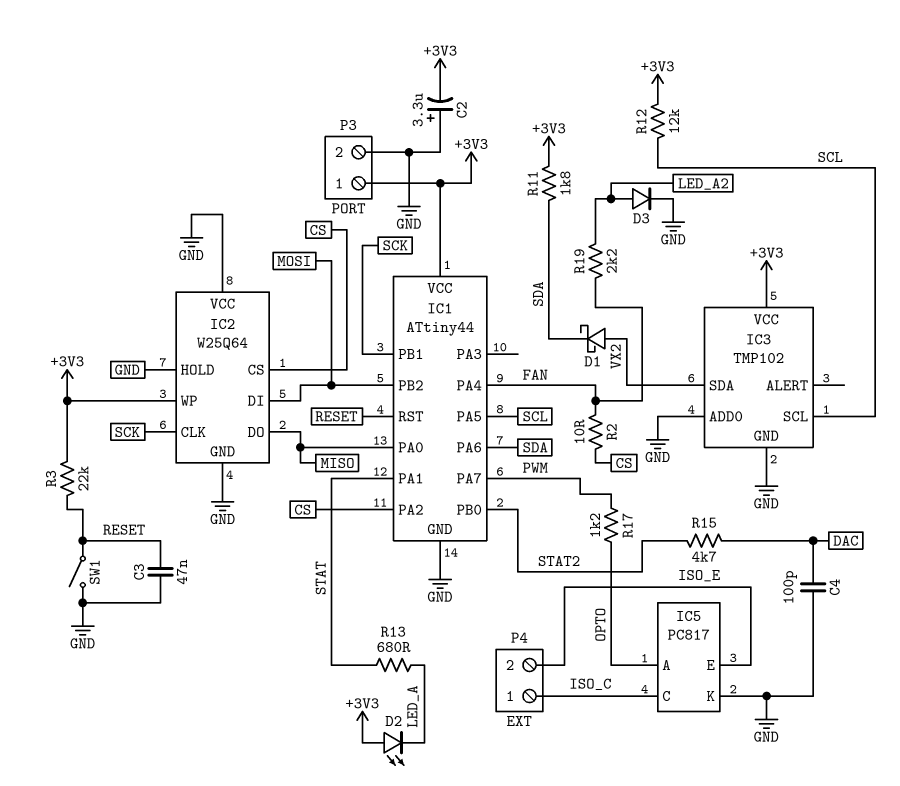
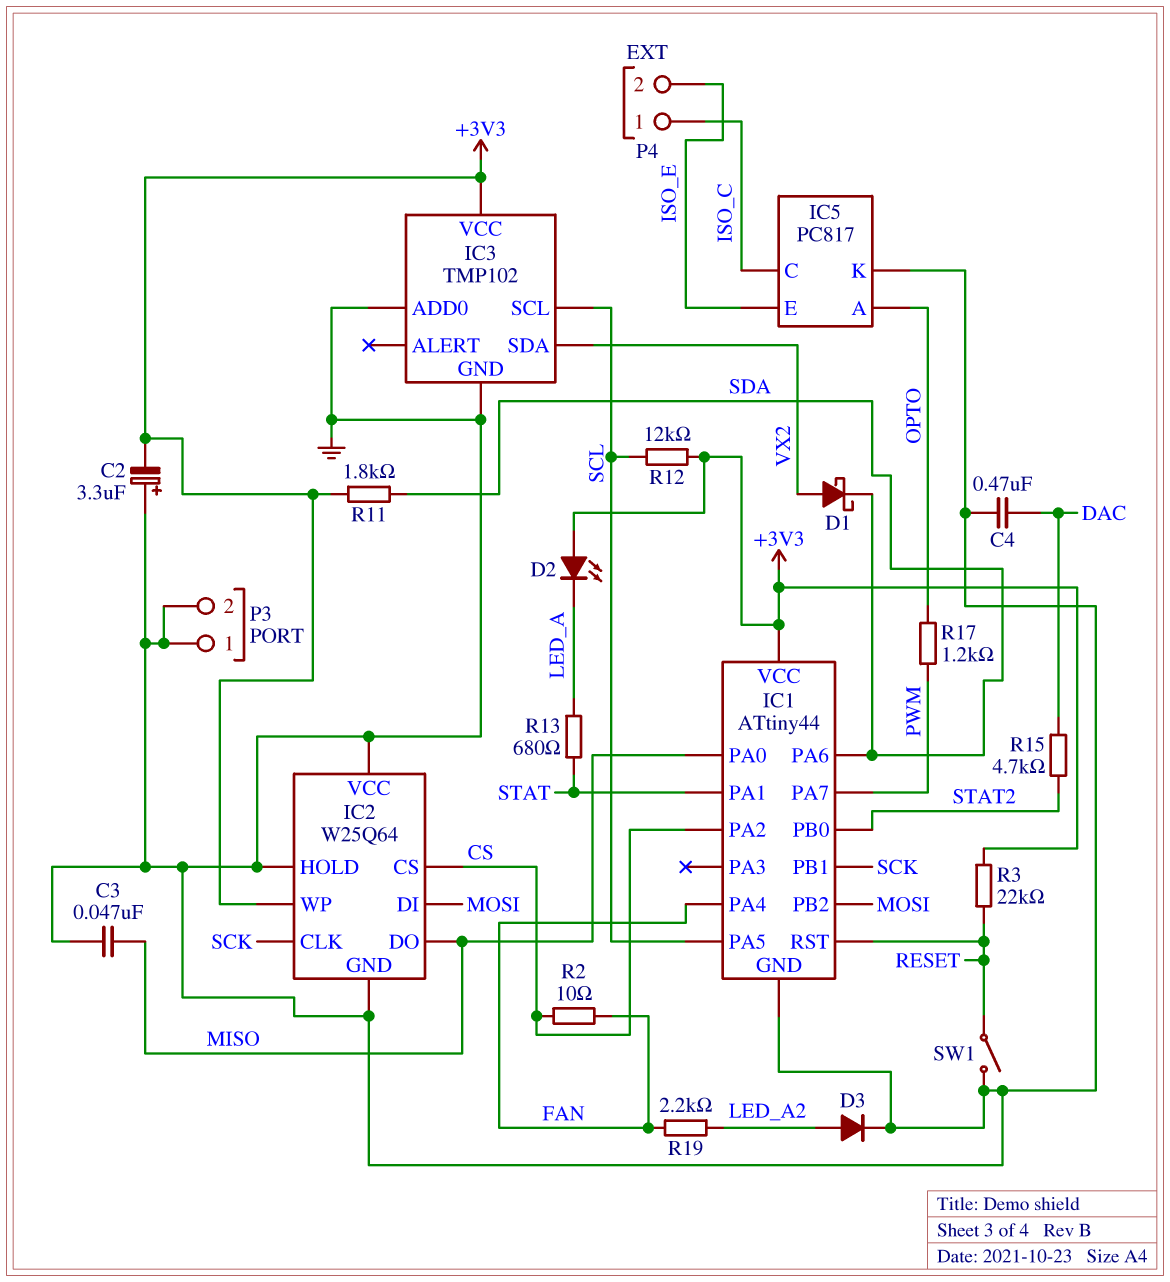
C3: 47nF (GND, RESET) -> 47nF (GND, MISO)
C4: 100pF (DAC, GND) -> 470nF (DAC, GND)
P3 pin 1: +3V3 -> GND

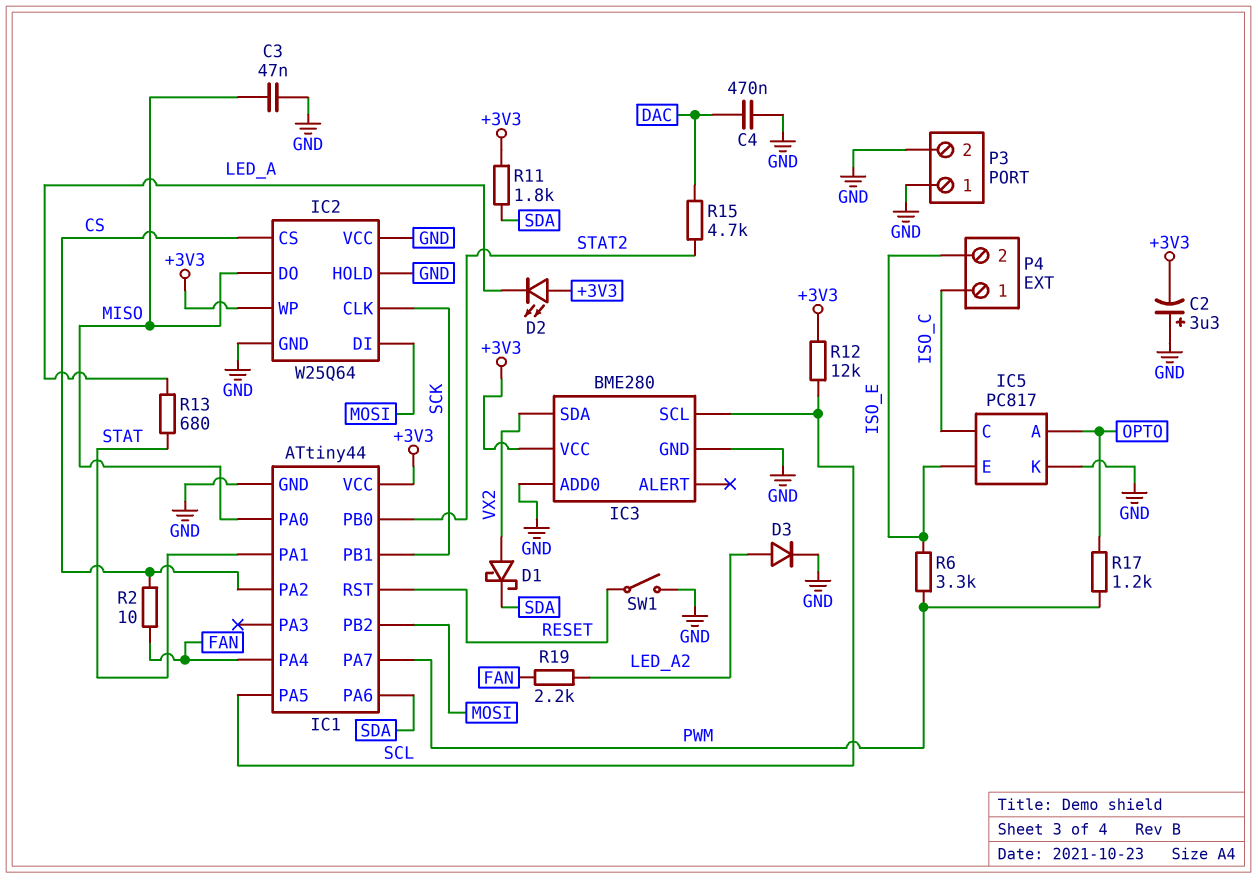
IC3: TMP102 -> BME280
R3: 22k (+3V3, RESET) -> none
R6: none -> 3.3k (ISO_E, PWM)

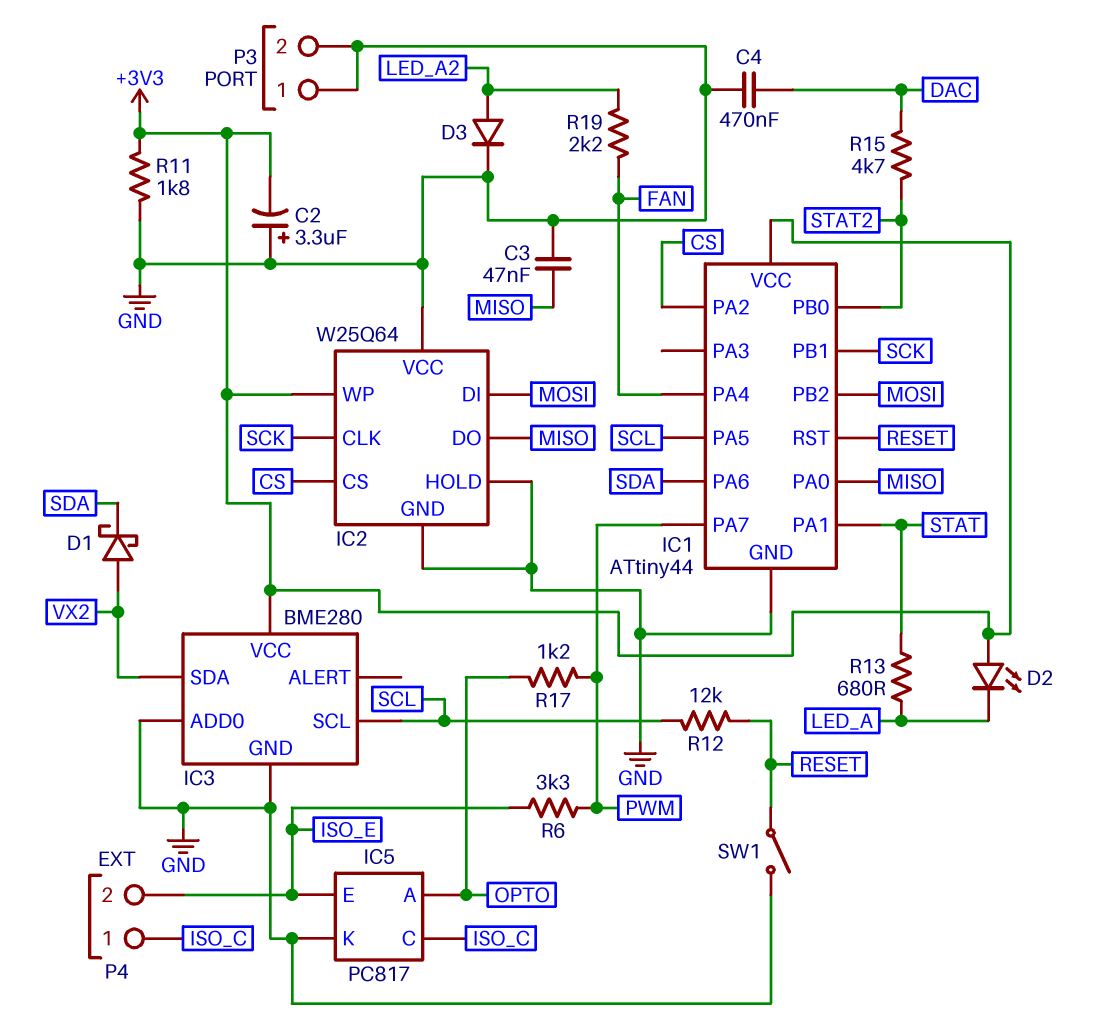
R2: 10 (CS, FAN) -> none
R11: 1.8k (+3V3, SDA) -> 1.8k (+3V3, GND)
R12: 12k (+3V3, SCL) -> 12k (RESET, SCL)

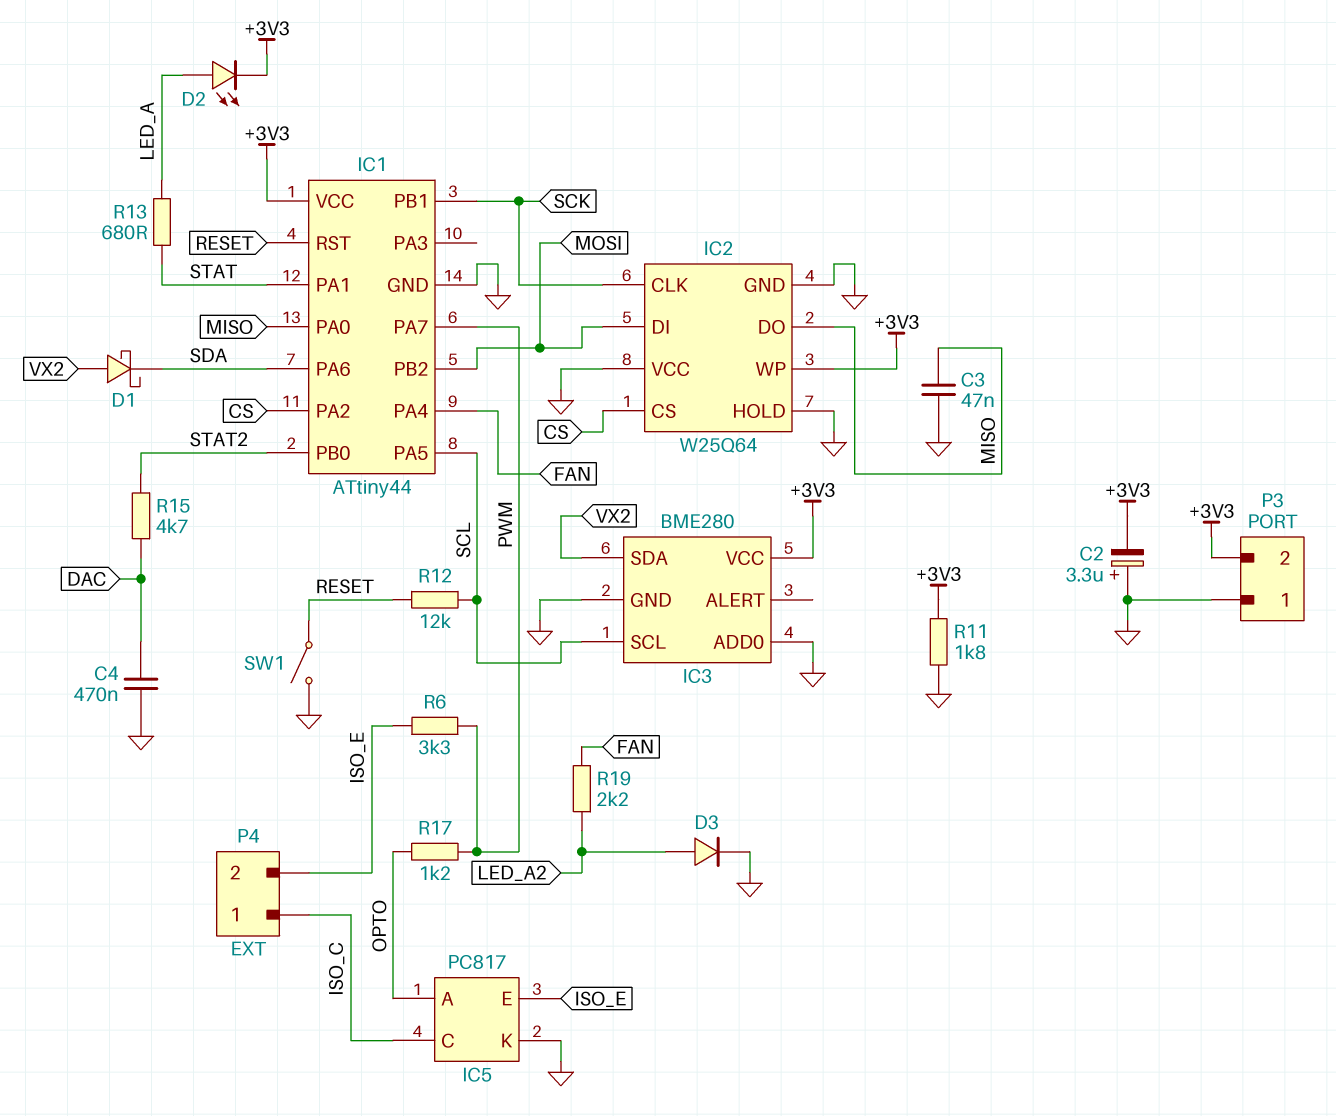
D2: LED (A +3V3, K LED_A) -> LED (A LED_A, K +3V3)
P3 pin 2: GND -> +3V3

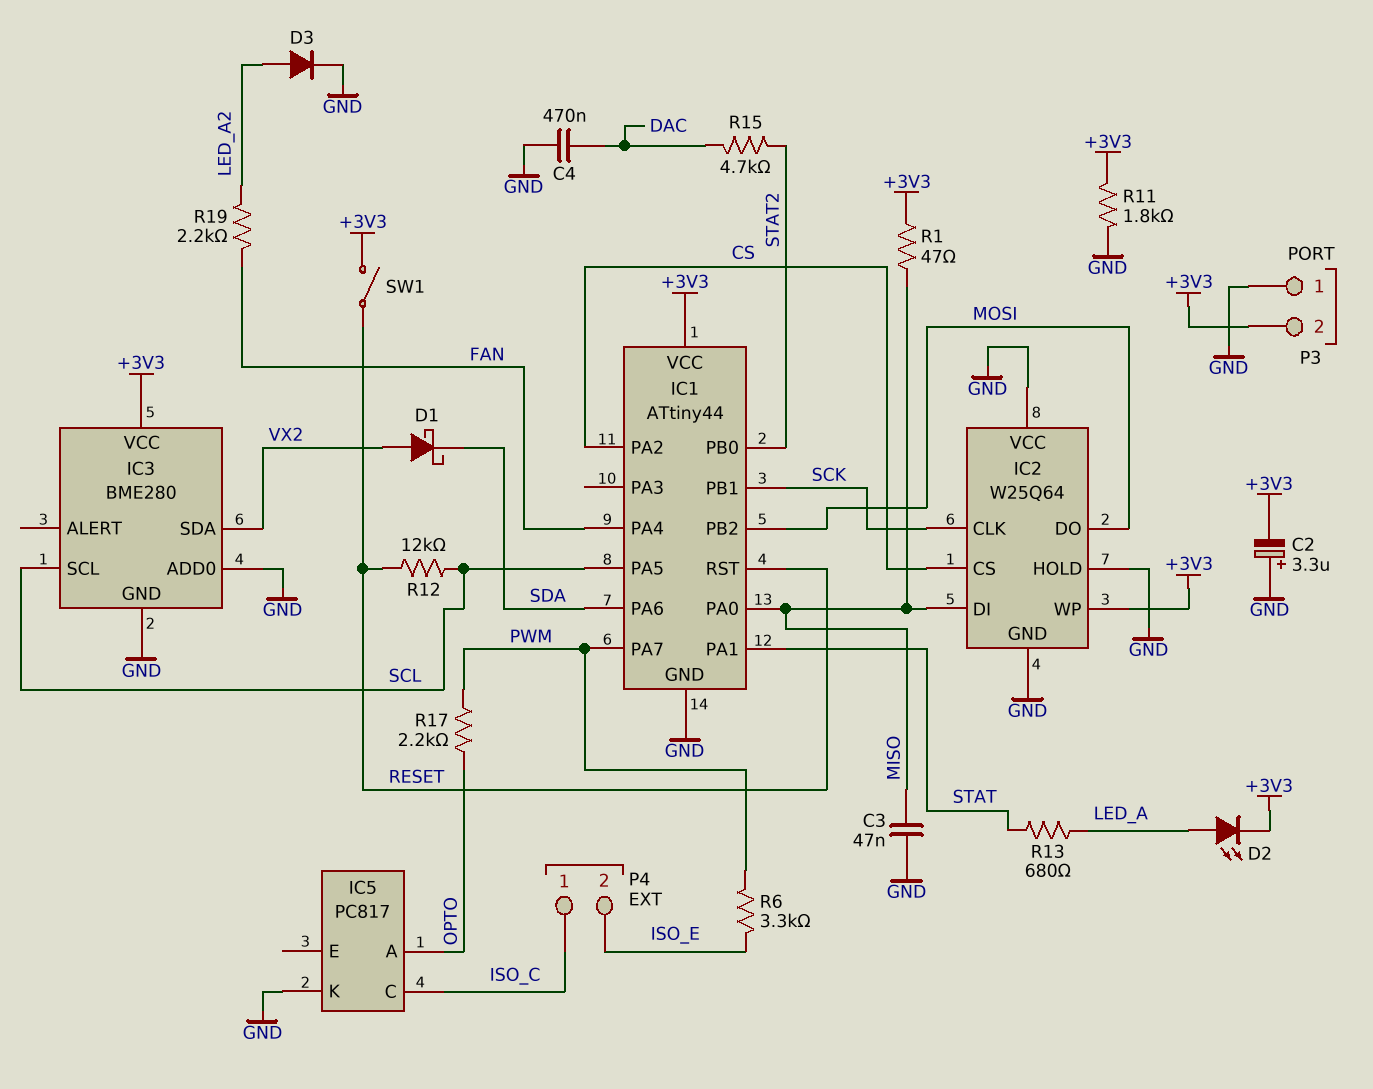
IC2 pin DI: MOSI -> MISO
IC2 pin DO: MISO -> MOSI
IC5 pin E: ISO_E -> none
R1: none -> 47 (+3V3, MISO)
R17: 1.2k (OPTO, PWM) -> 2.2k (OPTO, PWM)
SW1: switch (GND, RESET) -> switch (+3V3, RESET)

